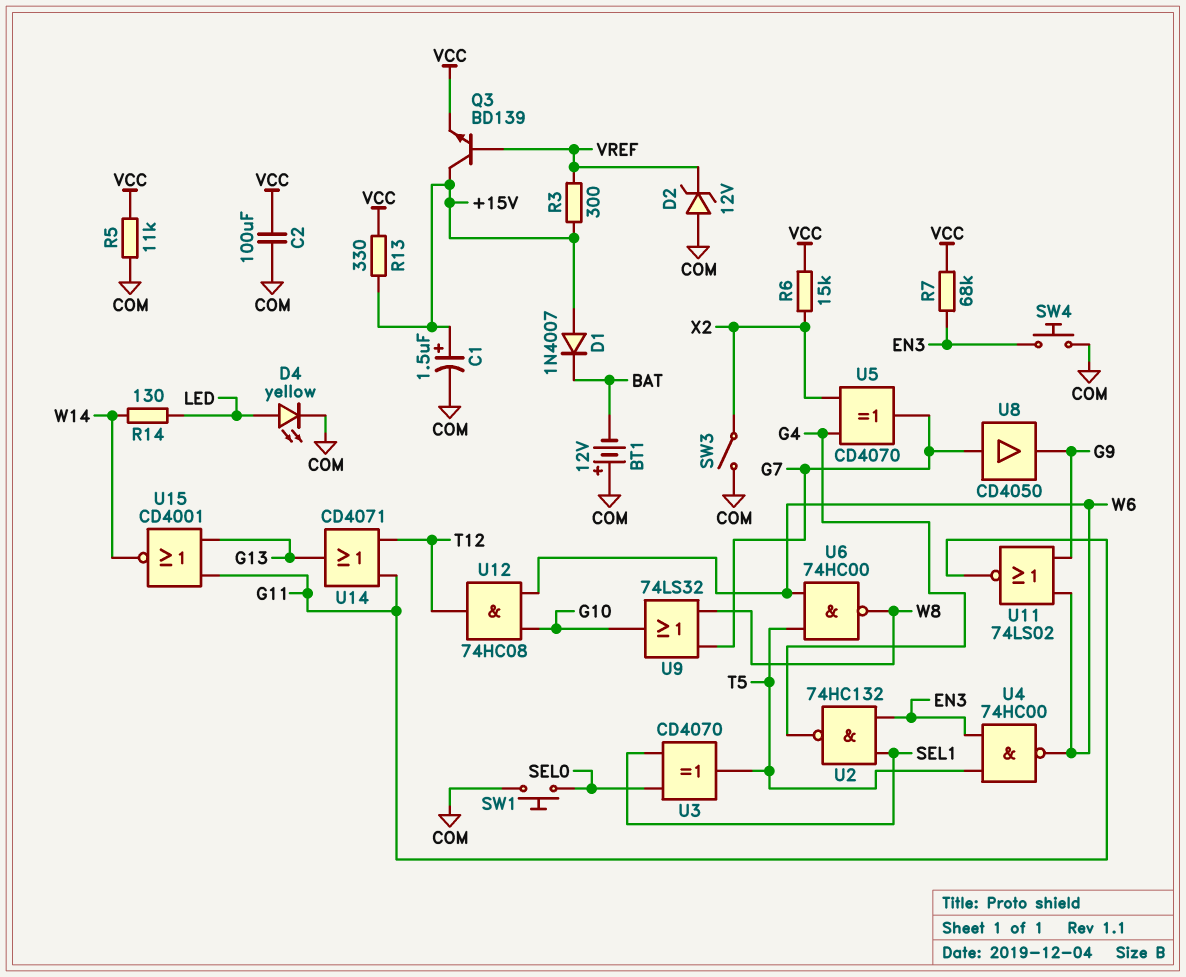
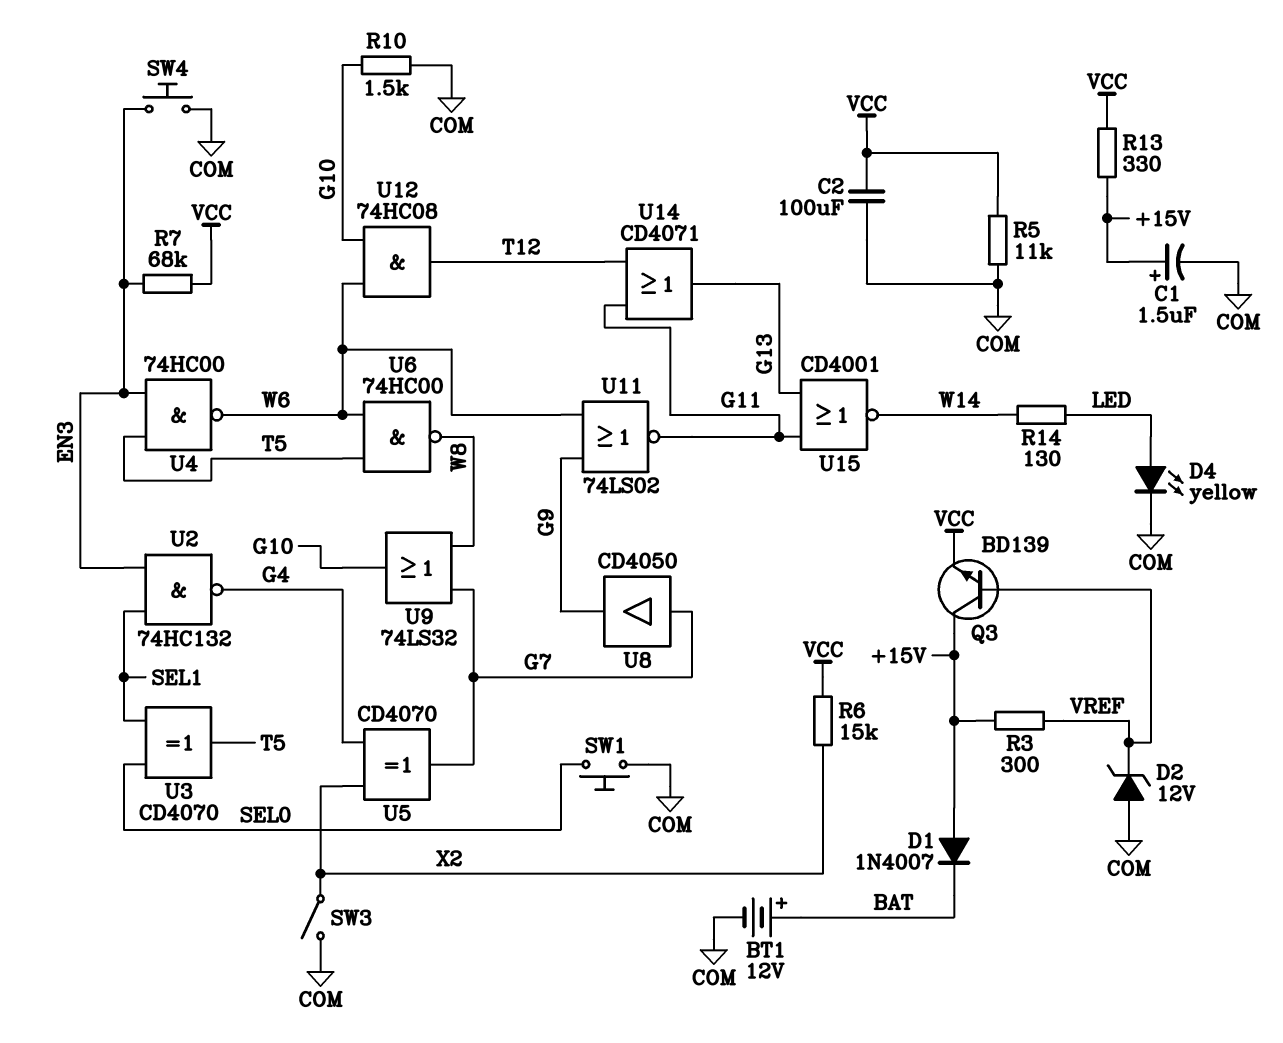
BT1: 12V (plus COM, minus BAT) -> 12V (plus BAT, minus COM)
R10: none -> 1.5k (COM, G10)

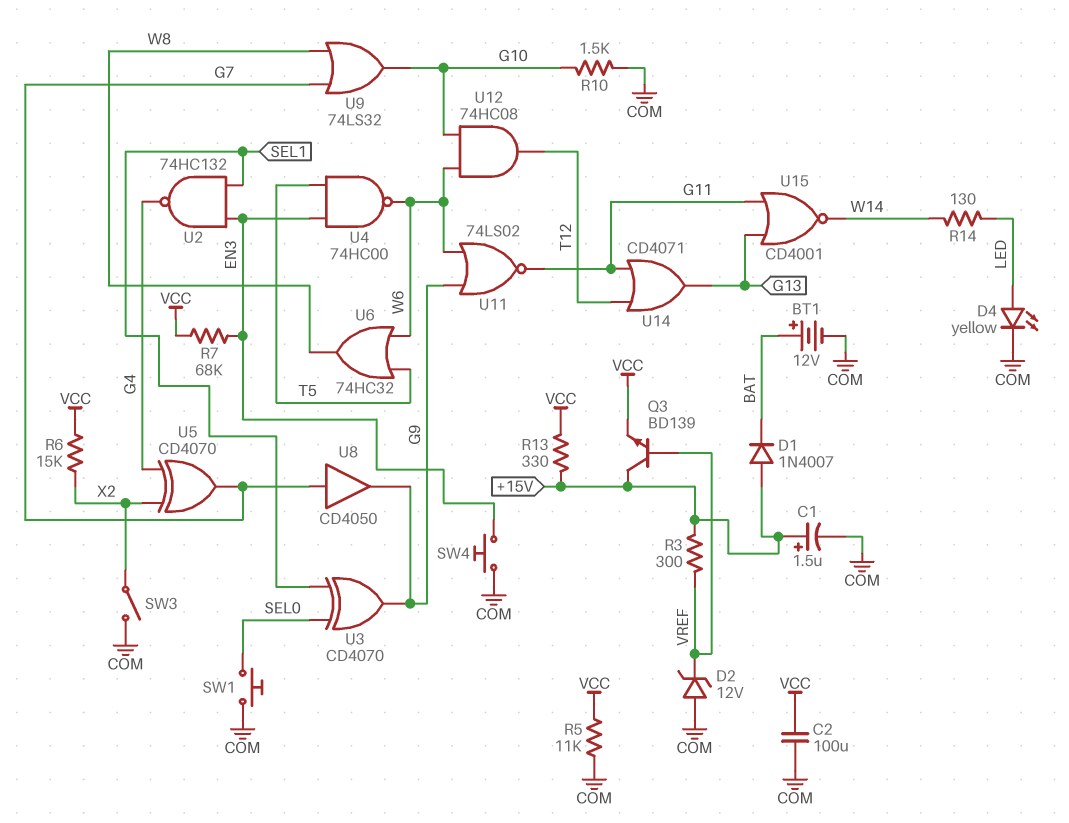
U3: XOR CD4070 (in SEL0, in SEL1, out T5) -> XOR CD4070 (in SEL0, in SEL1, out G9)
U6: NAND 74HC00 (in T5, in W6, out W8) -> OR 74HC32 (in T5, in W6, out W8)

